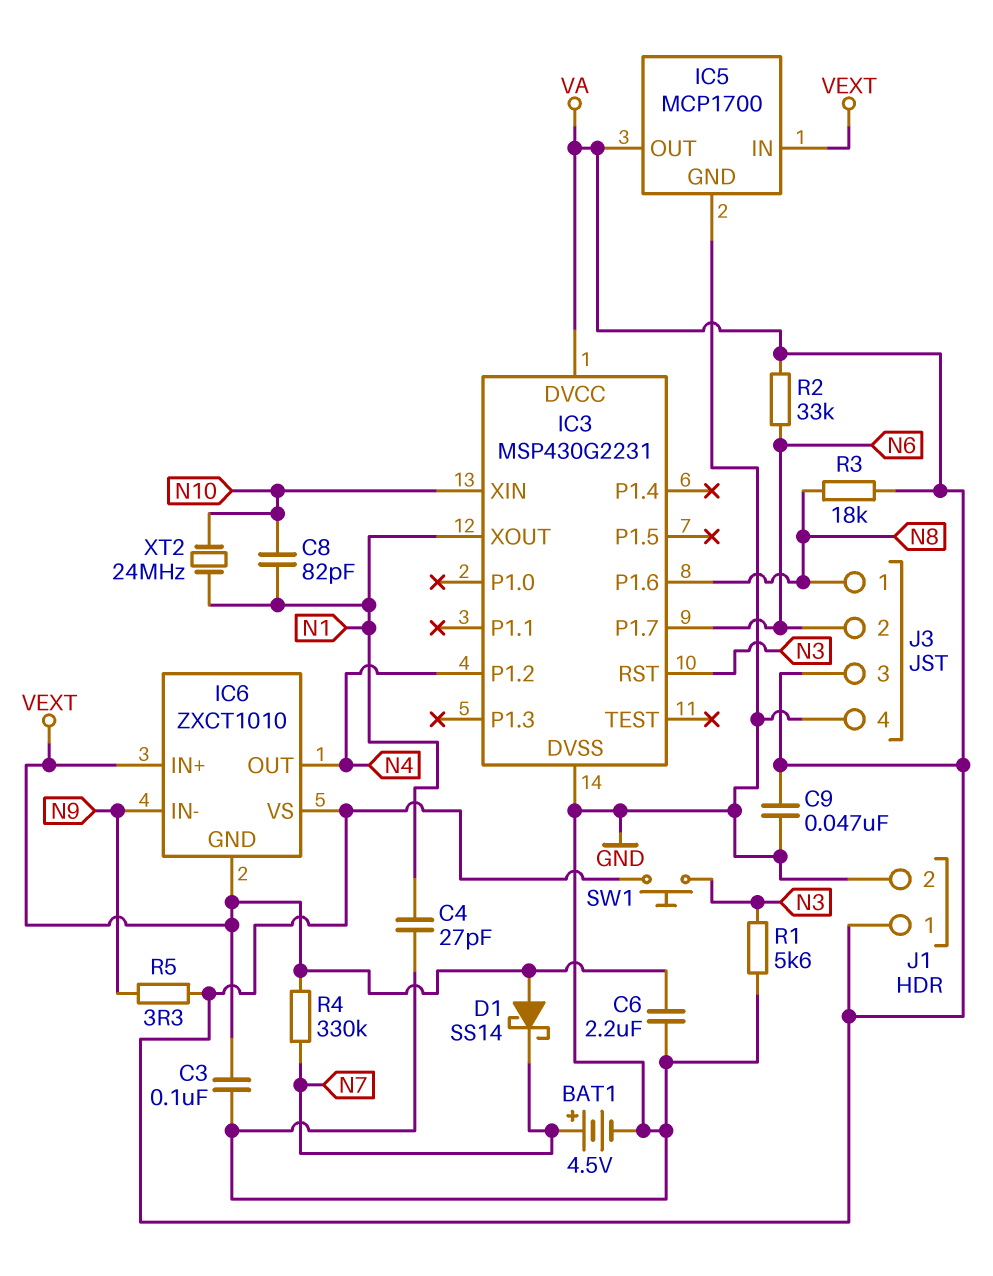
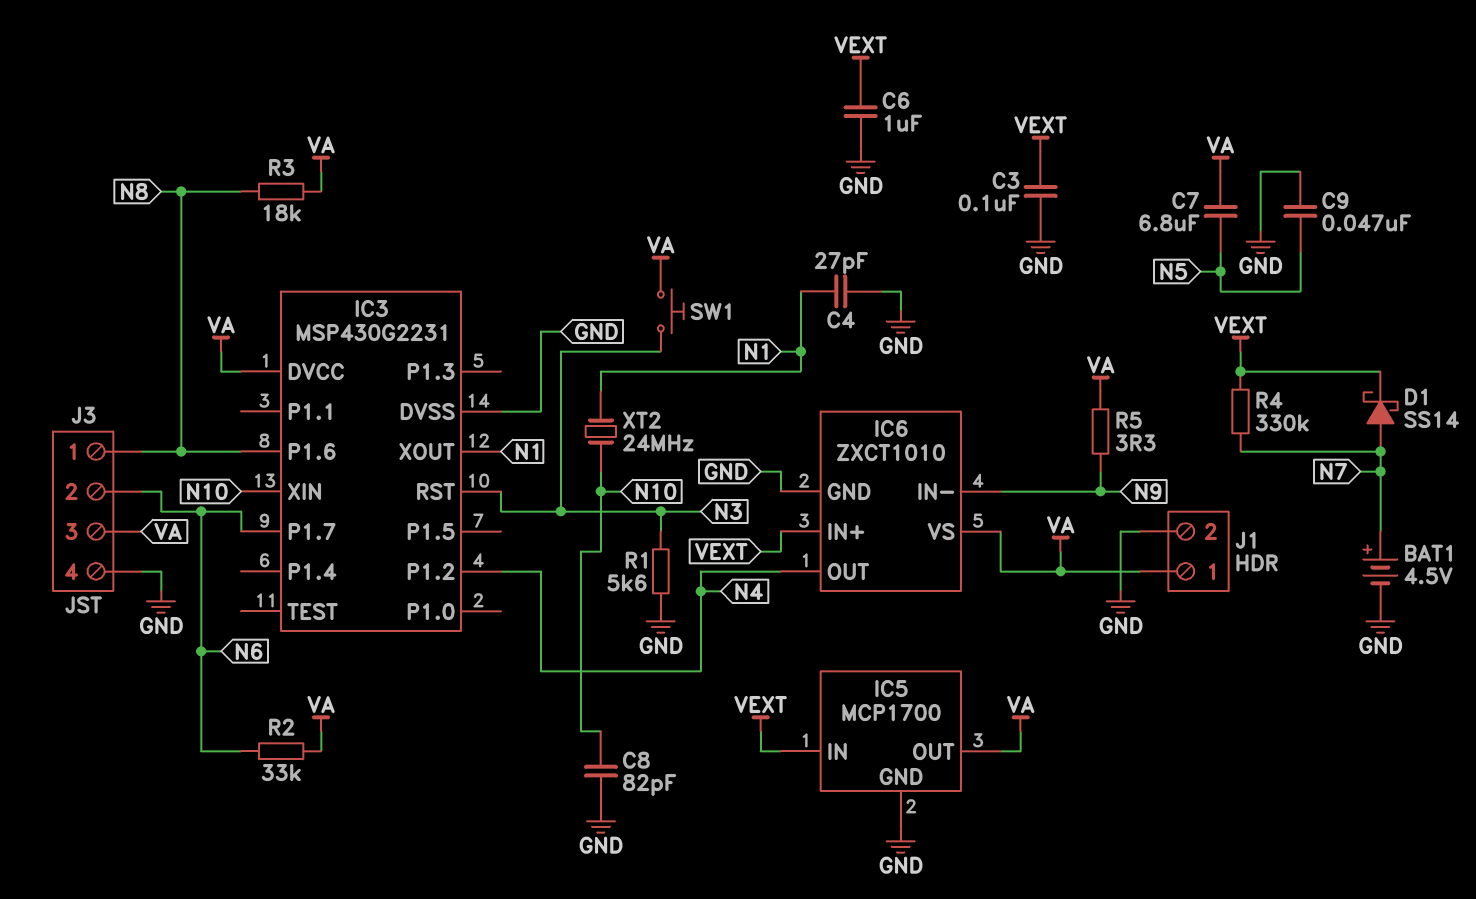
C6: 2.2uF (GND, VEXT) -> 1uF (GND, VEXT)
C7: none -> 6.8uF (N5, VA)
C8: 82pF (N1, N10) -> 82pF (GND, N10)
C9: 47nF (GND, VA) -> 47nF (GND, N5)
D1: schottky SS14 (A VEXT, K N7) -> schottky SS14 (A N7, K VEXT)
IC6 pin GND: VEXT -> GND

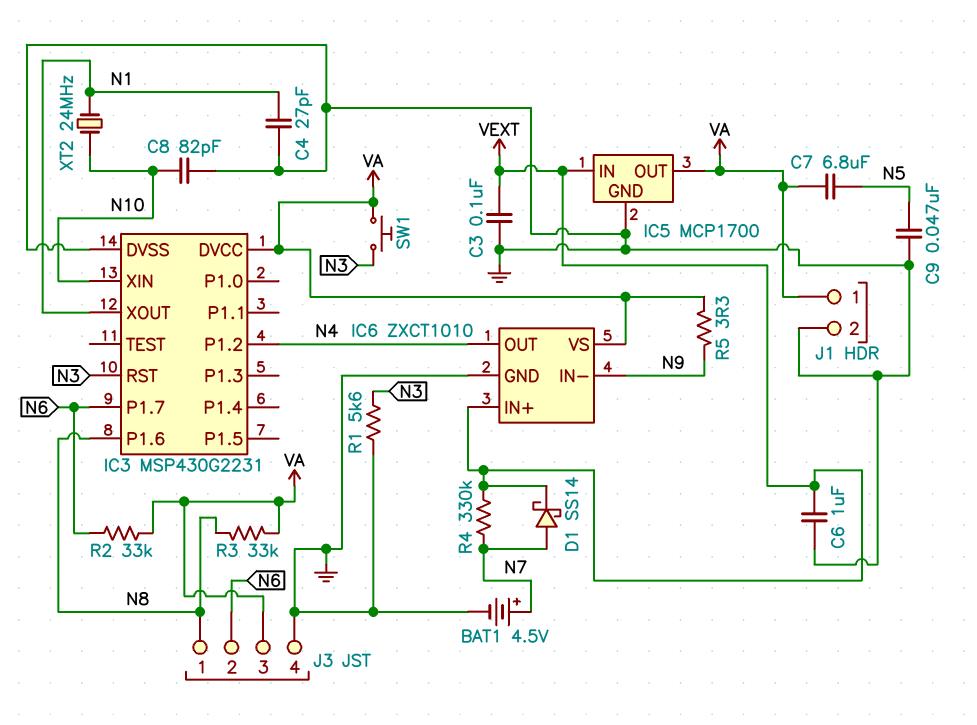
R3: 18k (N8, VA) -> 33k (N8, VA)

